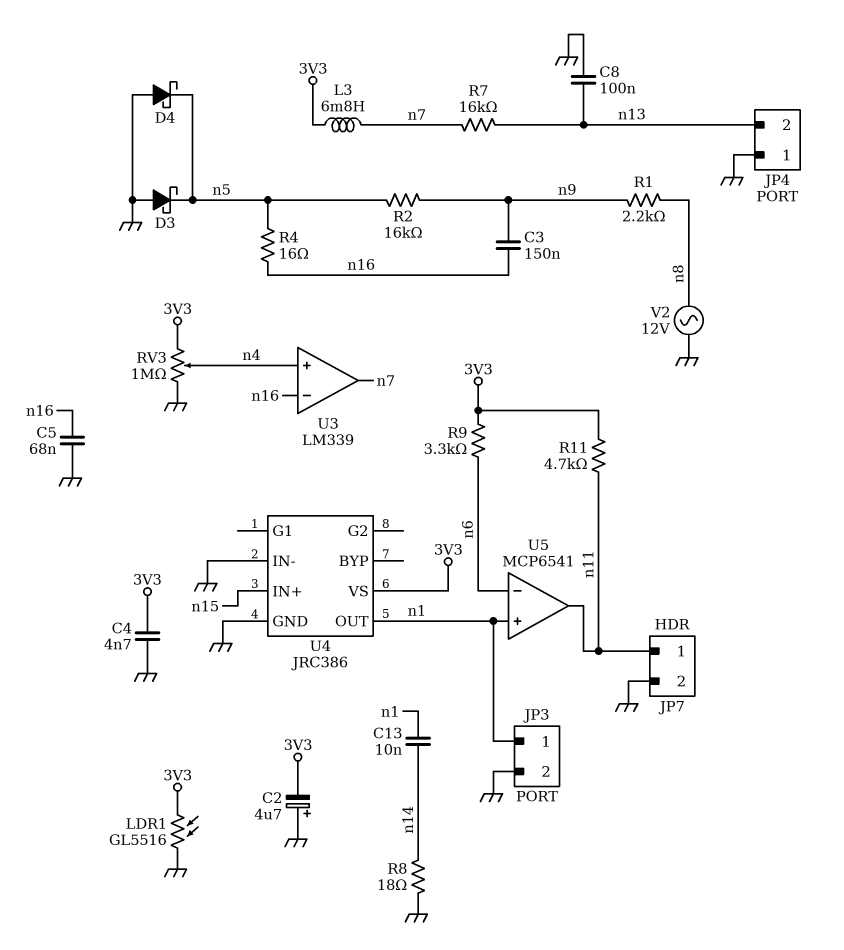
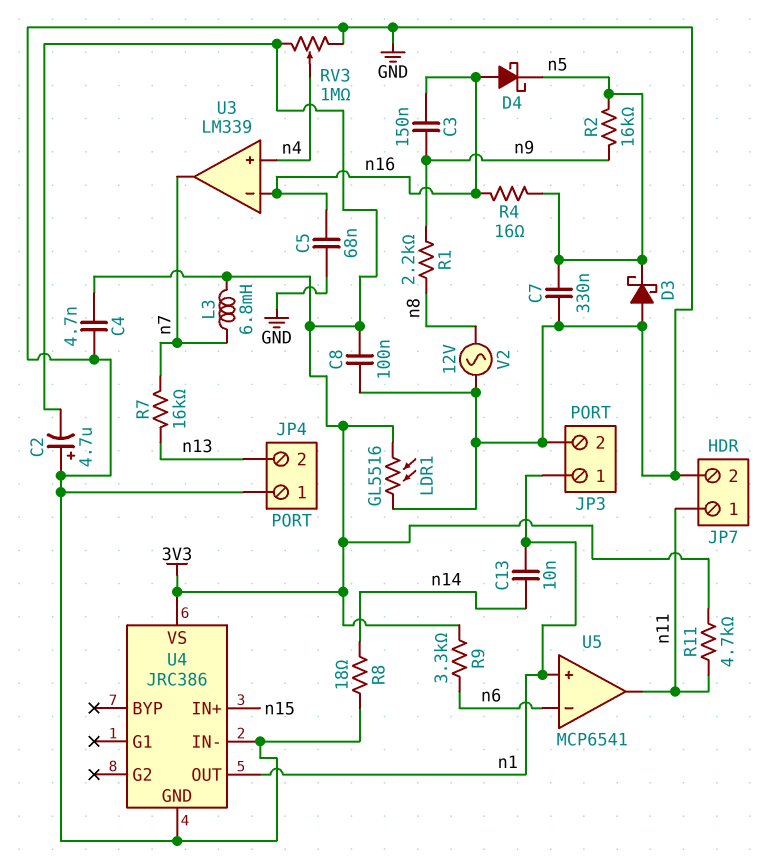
C7: none -> 330nF (GND, n5)
C8: 100nF (GND, n13) -> 100nF (3V3, GND)
D4: schottky (A GND, K n5) -> schottky (A n16, K n5)

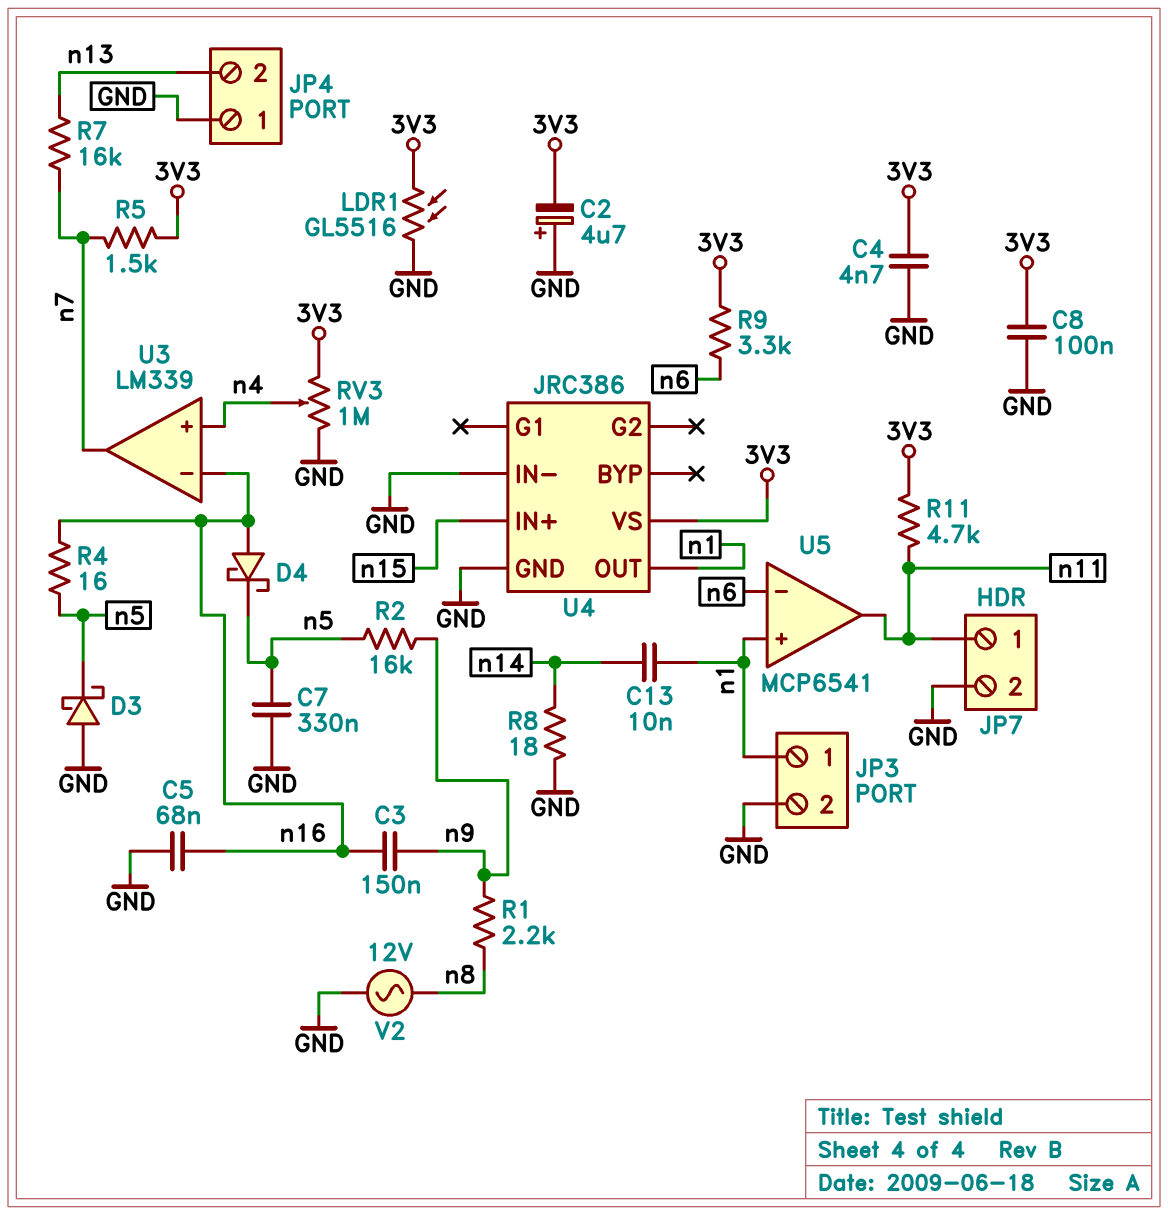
L3: 6.8mH (3V3, n7) -> none
R5: none -> 1.5k (3V3, n7)

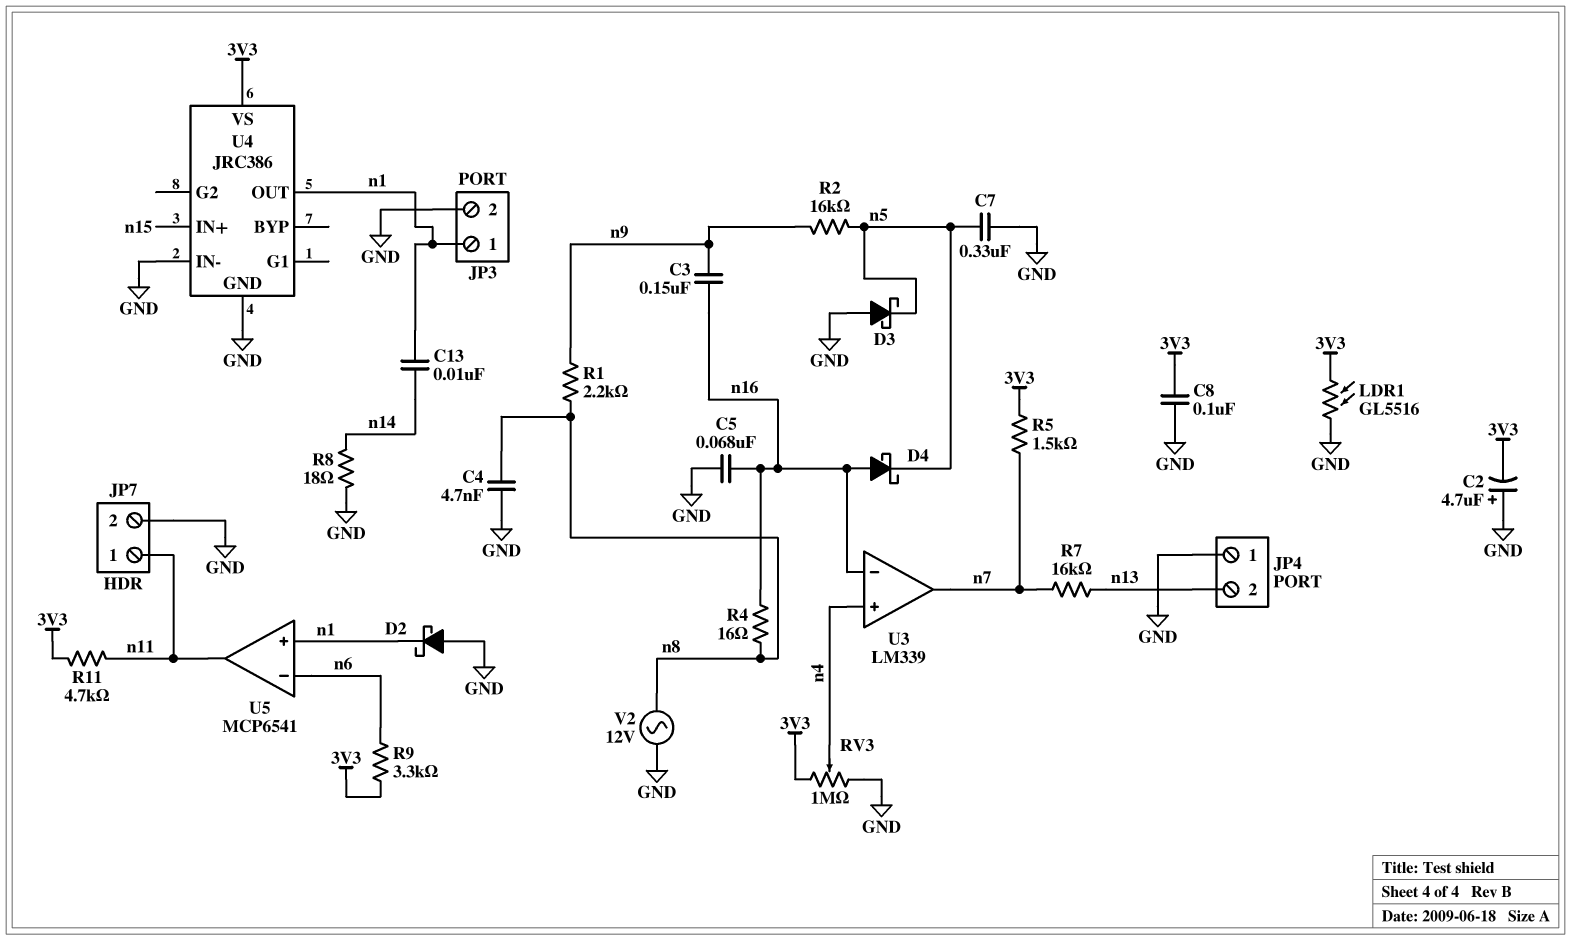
C4: 4.7nF (3V3, GND) -> 4.7nF (GND, n8)
D2: none -> schottky (A GND, K n1)
R4: 16 (n5, n16) -> 16 (n8, n16)

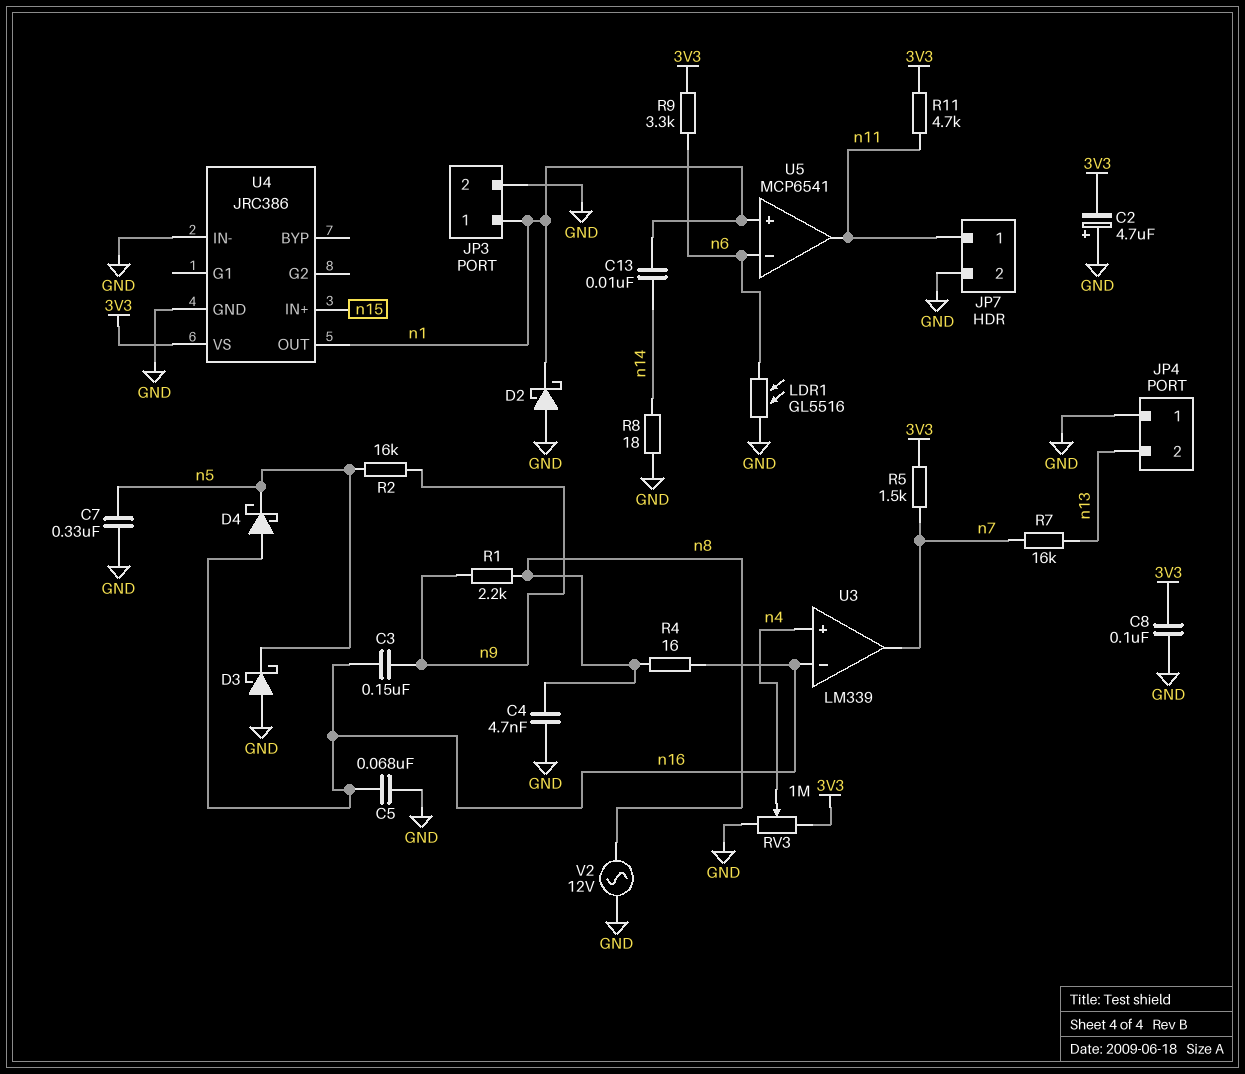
LDR1: GL5516 (3V3, GND) -> GL5516 (GND, n6)

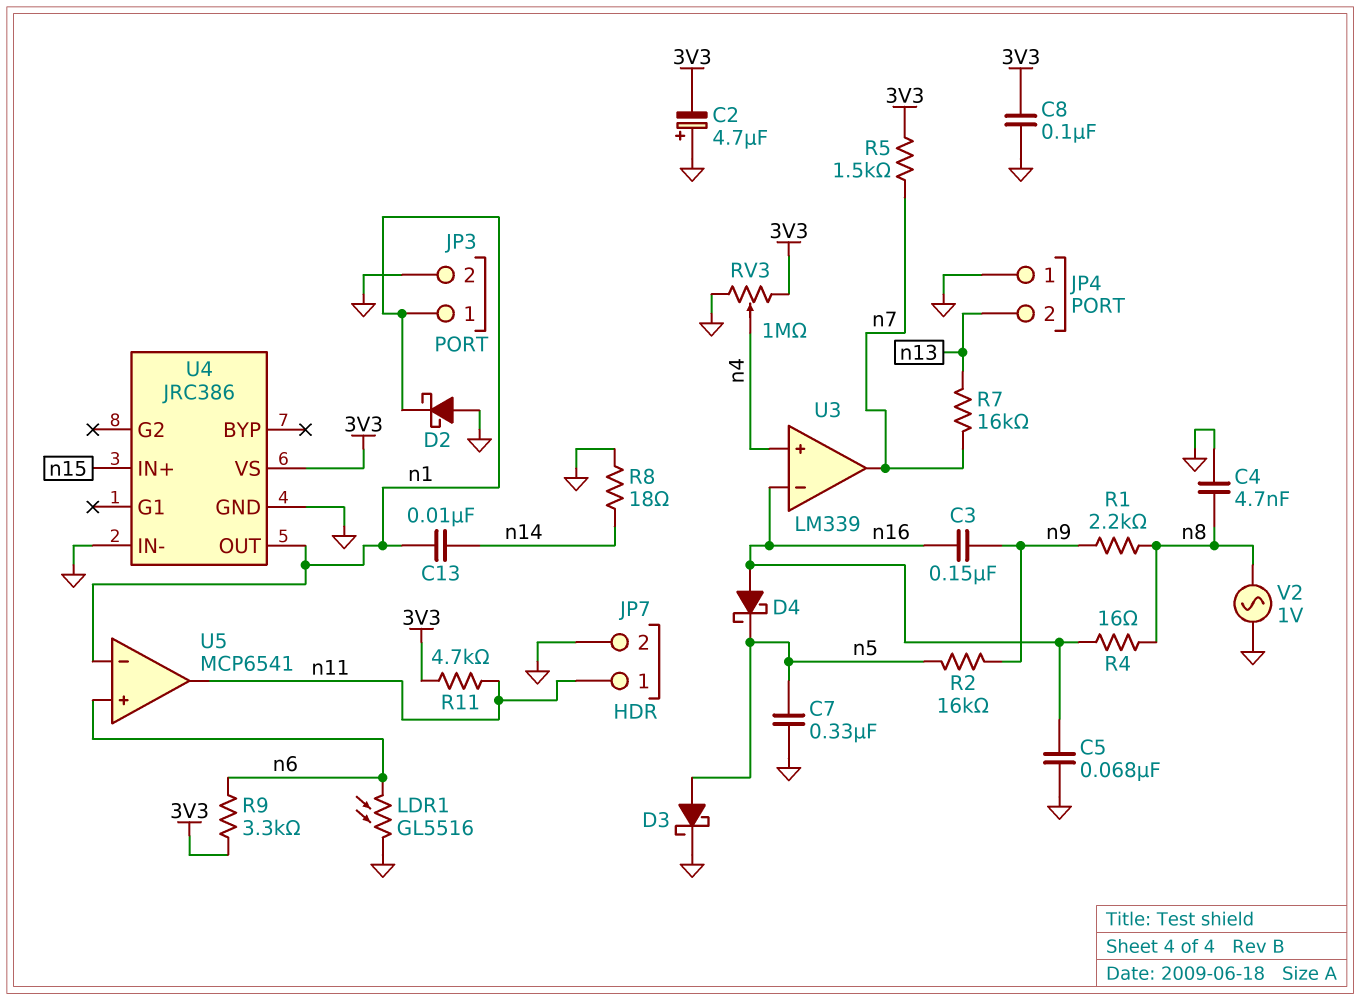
D3: schottky (A GND, K n5) -> schottky (A n5, K GND)
U5 pin in+: n1 -> n6
U5 pin in-: n6 -> n1
V2: AC 12V (GND, n8) -> AC 1V (GND, n8)

